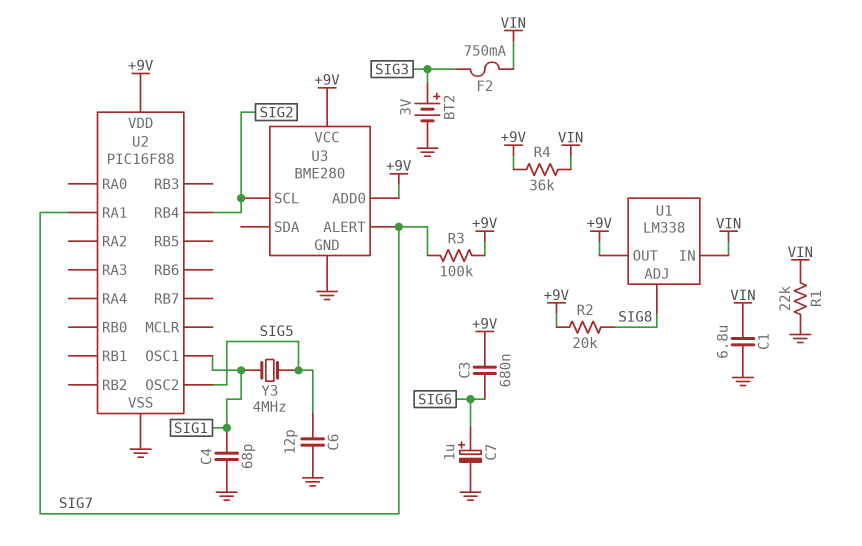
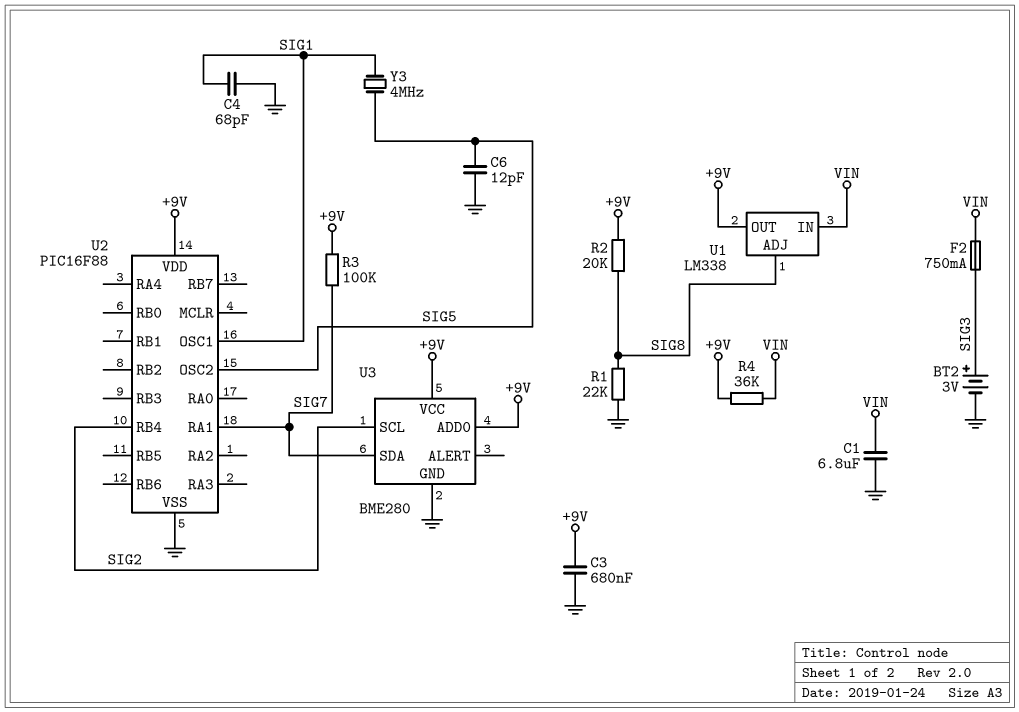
C3: 680nF (+9V, SIG6) -> 680nF (+9V, GND)
C7: 1uF (plus SIG6, minus GND) -> none
R1: 22k (GND, VIN) -> 22k (GND, SIG8)
U3 pin ALERT: SIG7 -> none
U3 pin SDA: none -> SIG7

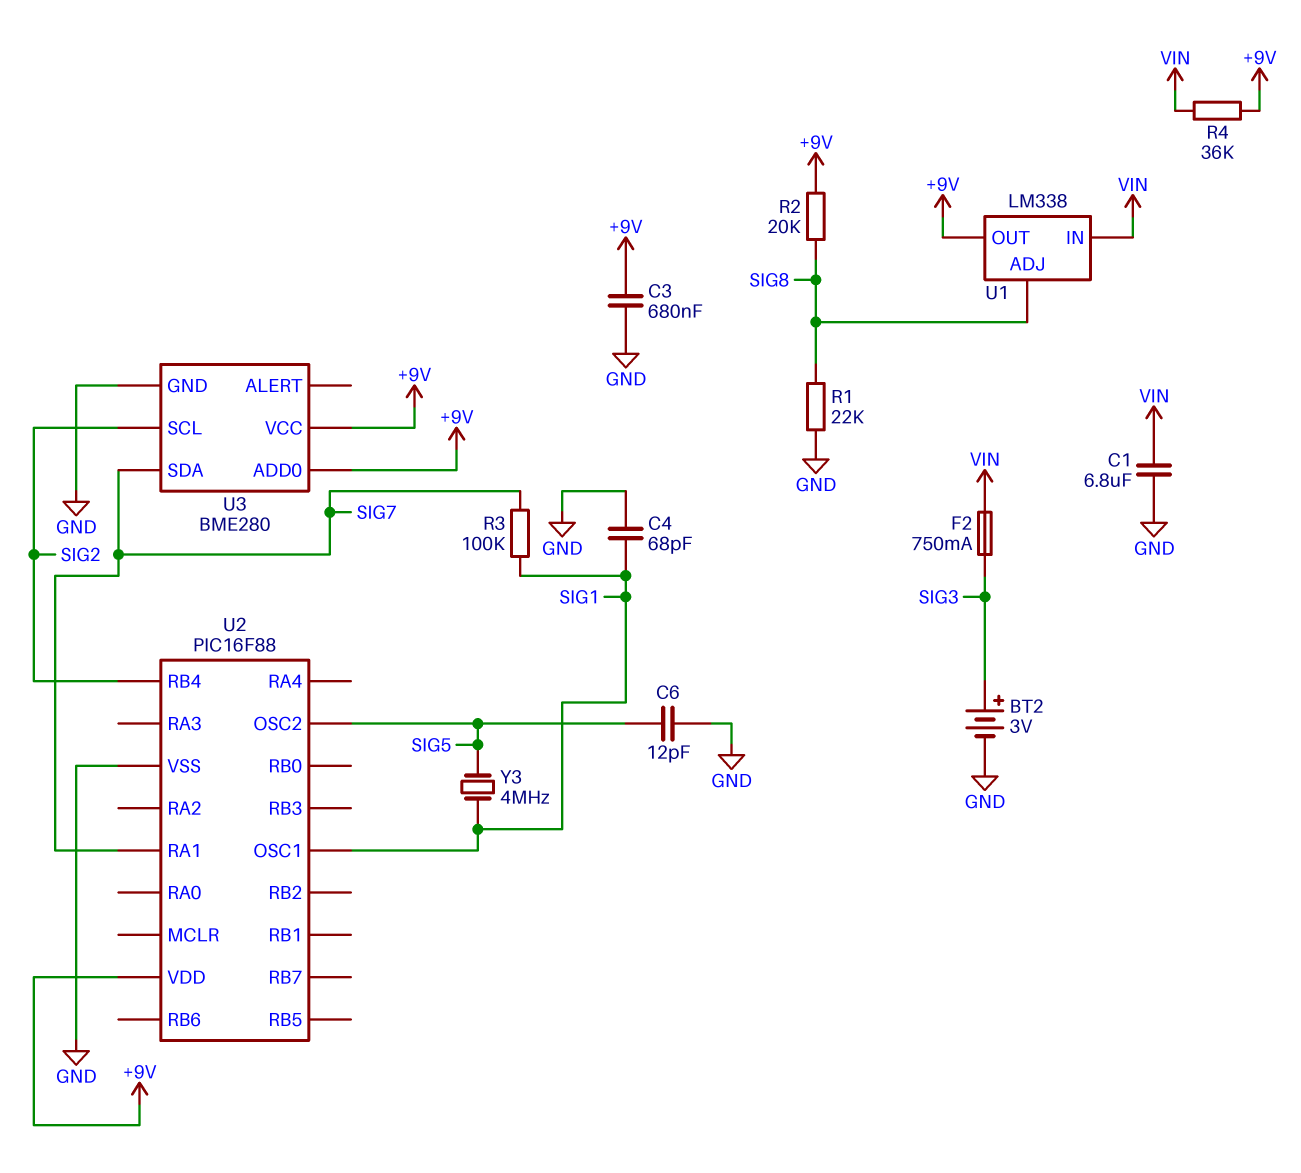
R3: 100k (+9V, SIG7) -> 100k (SIG1, SIG7)

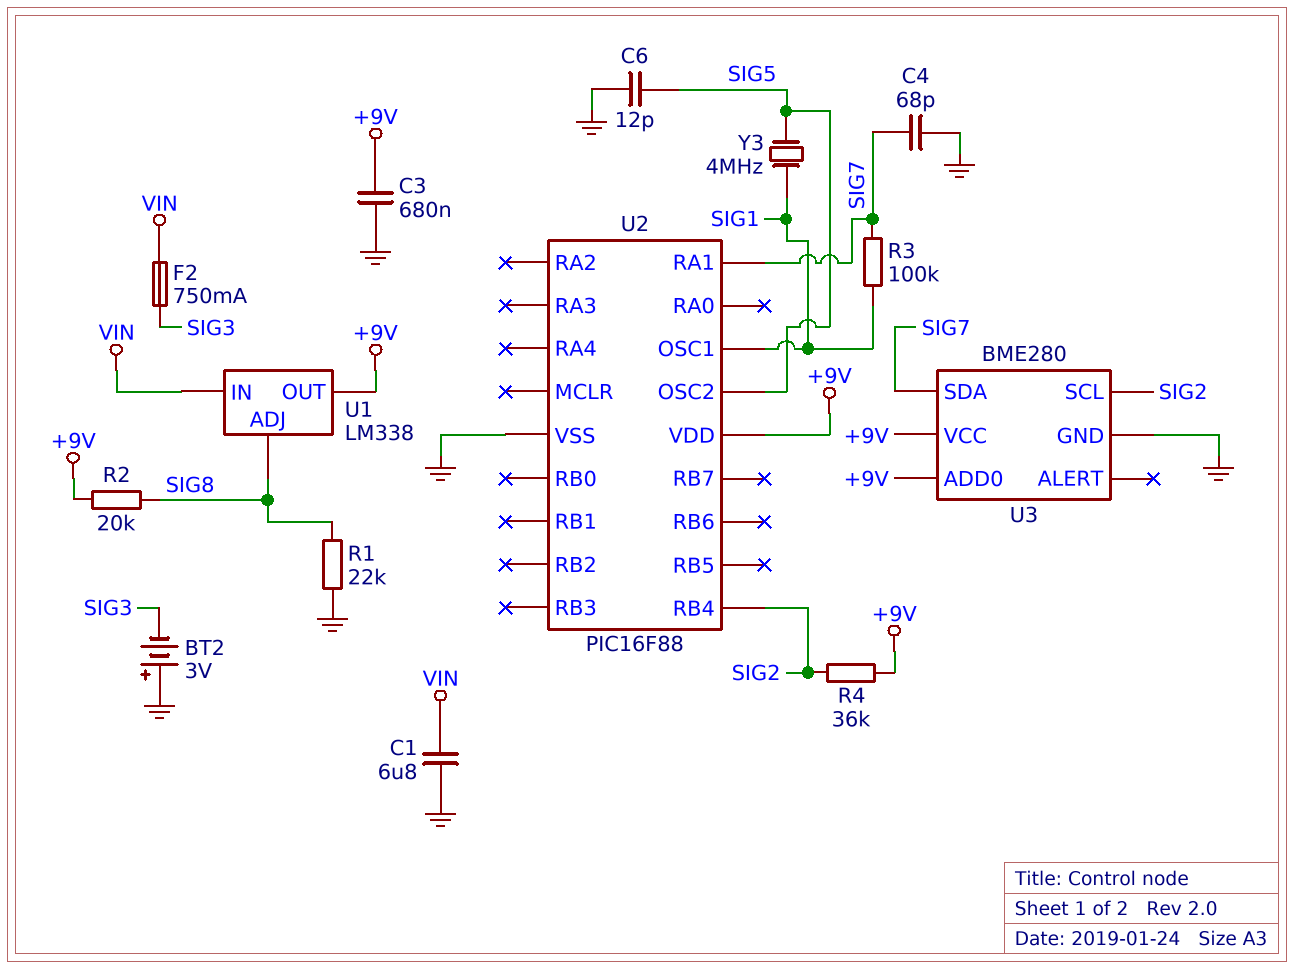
BT2: 3V (plus SIG3, minus GND) -> 3V (plus GND, minus SIG3)
C4: 68pF (GND, SIG1) -> 68pF (GND, SIG7)
R4: 36k (+9V, VIN) -> 36k (+9V, SIG2)

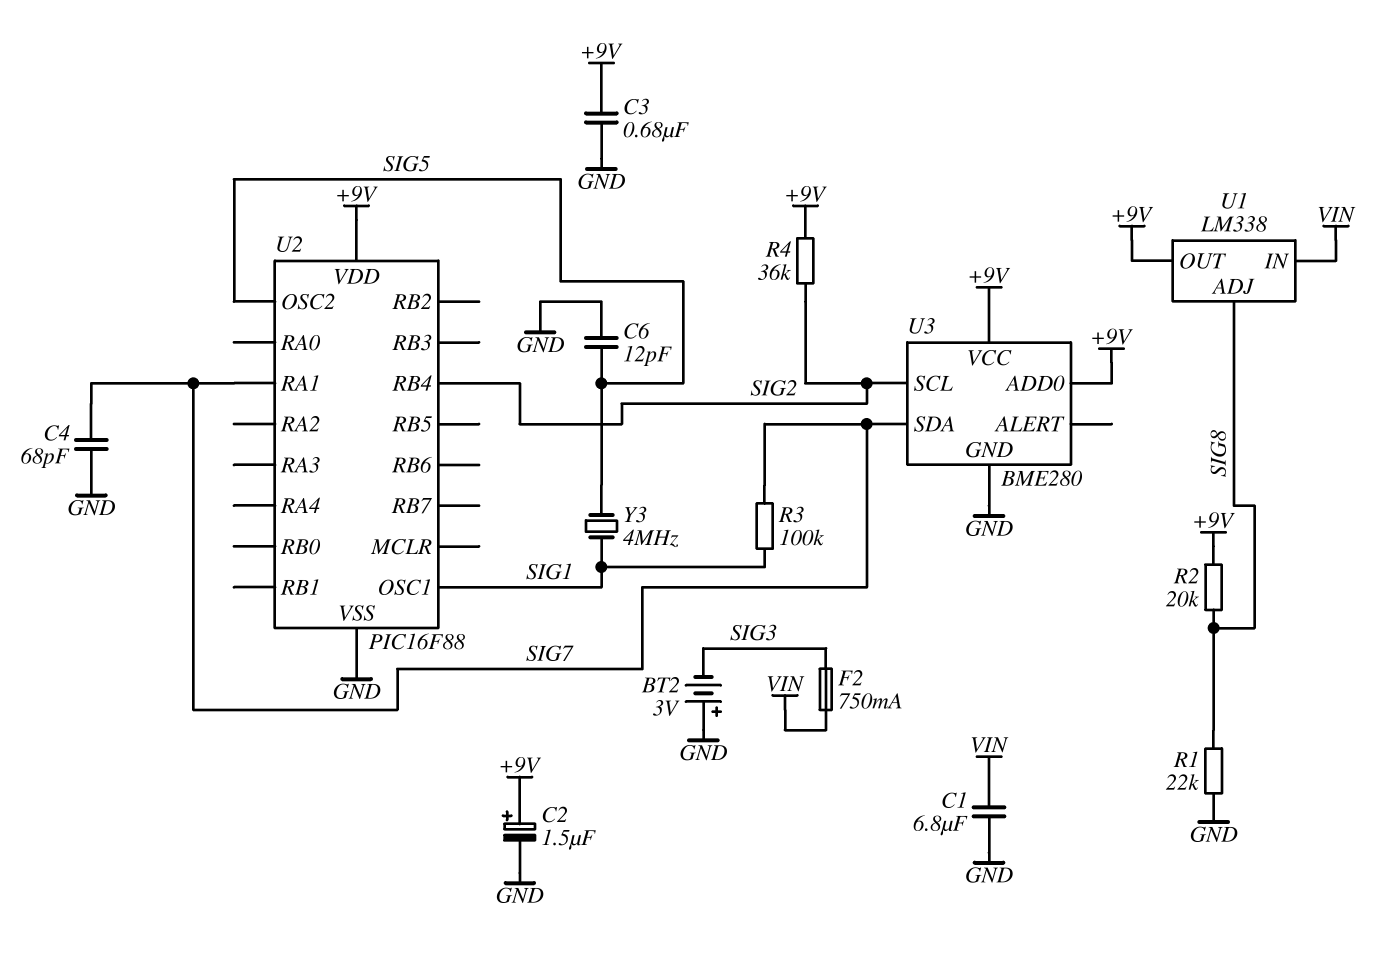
C2: none -> 1.5uF (plus +9V, minus GND)

